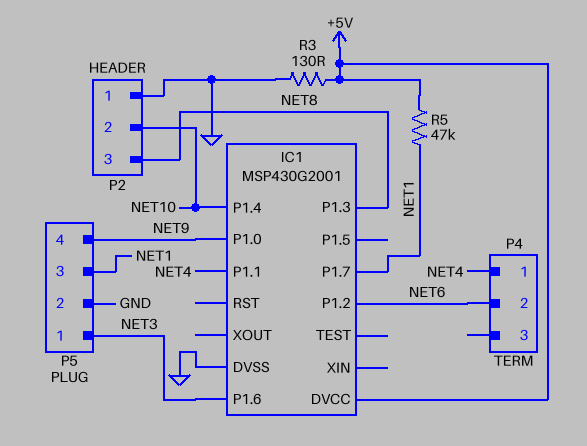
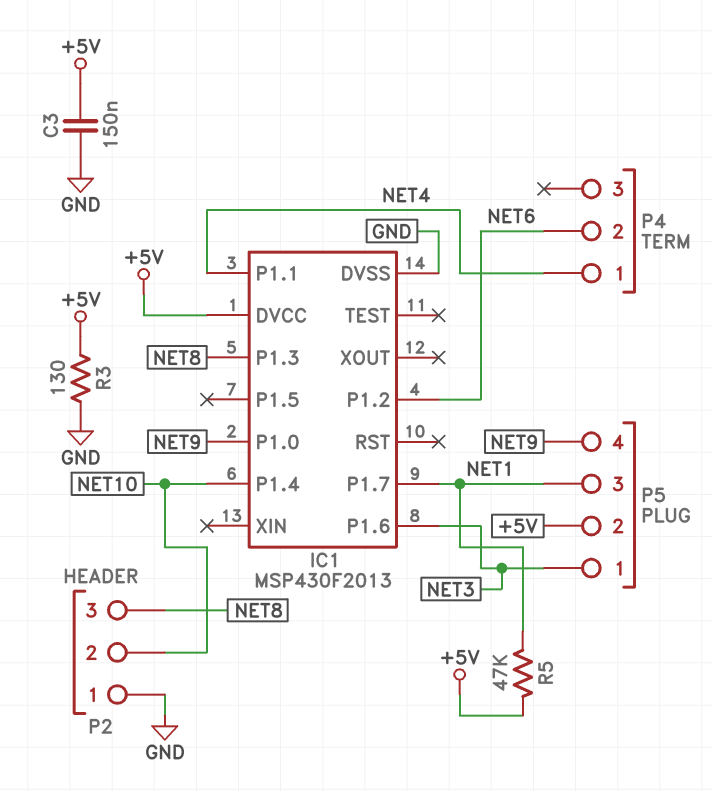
C3: none -> 150nF (+5V, GND)
IC1: MSP430G2001 -> MSP430F2013
P5 pin 2: GND -> +5V

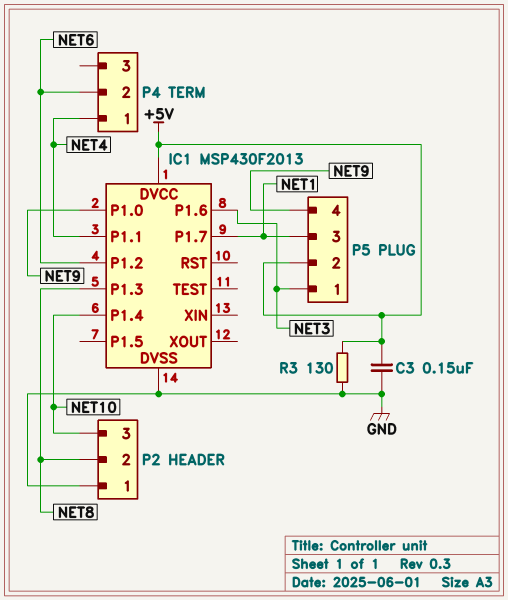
P2 pin 2: NET10 -> NET8
P2 pin 3: NET8 -> NET10
R5: 47k (+5V, NET1) -> none

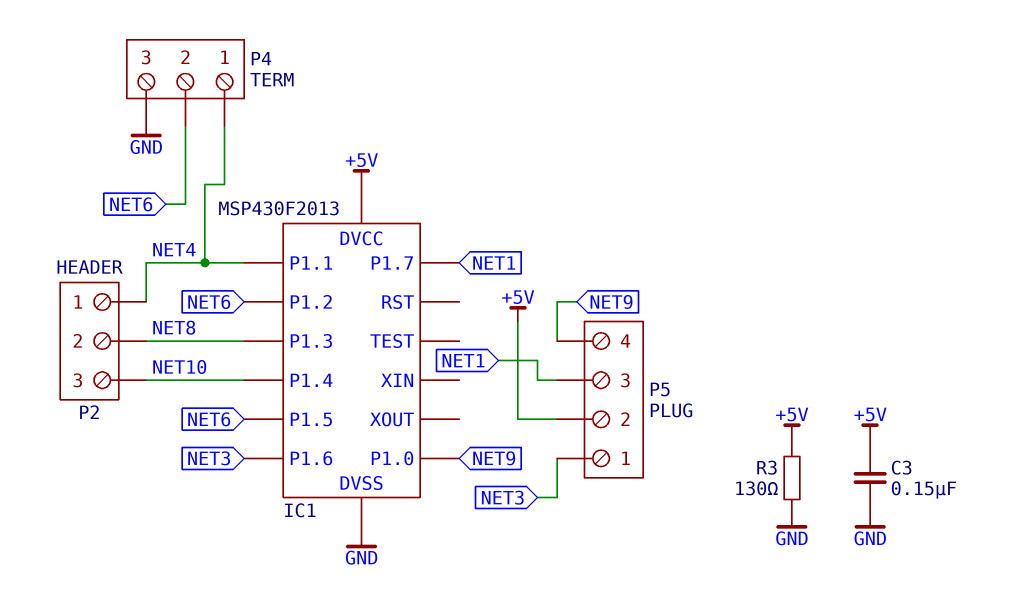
IC1 pin P1.5: none -> NET6
P2 pin 1: GND -> NET4
P4 pin 3: none -> GND

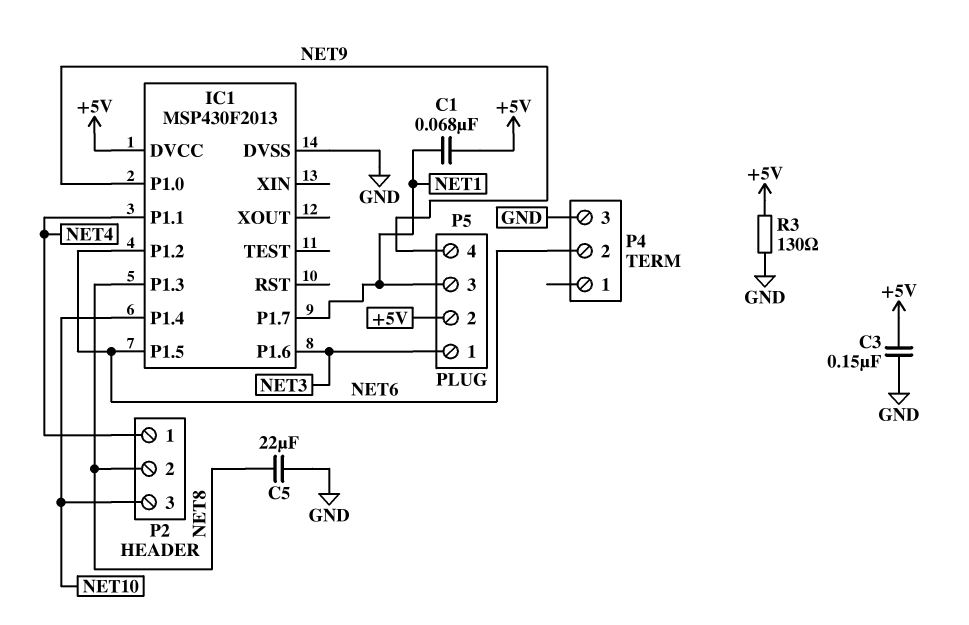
C1: none -> 68nF (+5V, NET1)
C5: none -> 22uF (GND, NET8)
P4 pin 1: NET4 -> none

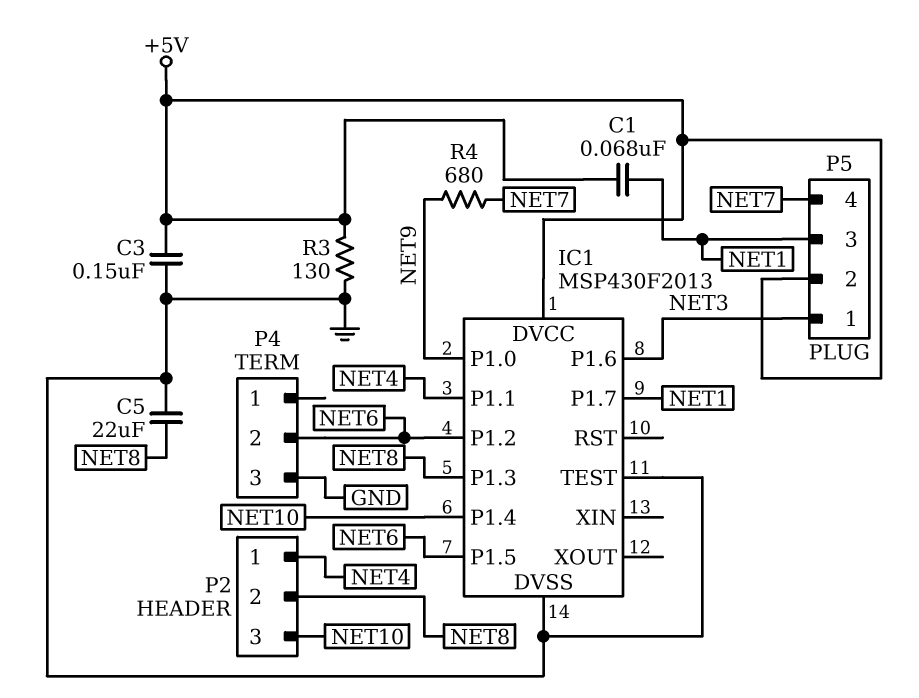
IC1 pin TEST: none -> GND
P5 pin 4: NET9 -> NET7
R4: none -> 680 (NET7, NET9)

